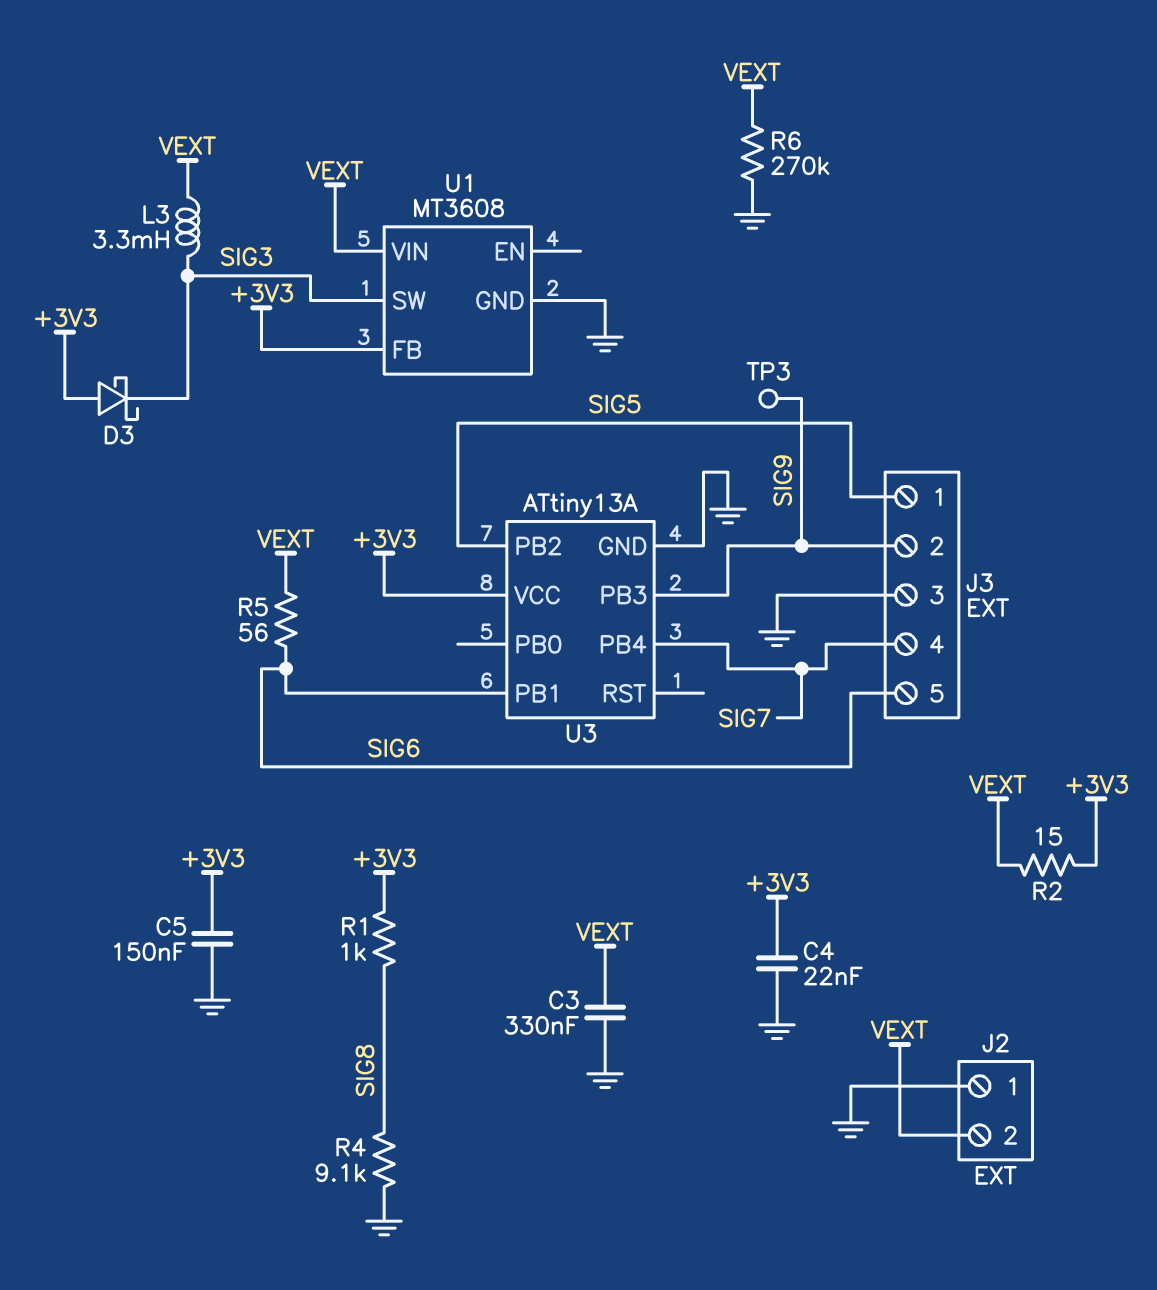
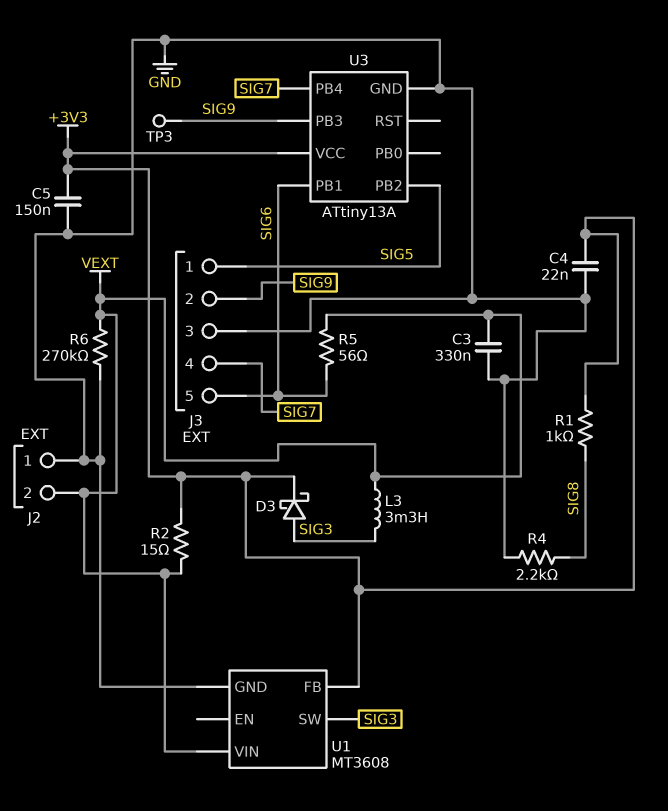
D3: schottky (A +3V3, K SIG3) -> schottky (A SIG3, K +3V3)
R4: 9.1k (GND, SIG8) -> 2.2k (GND, SIG8)

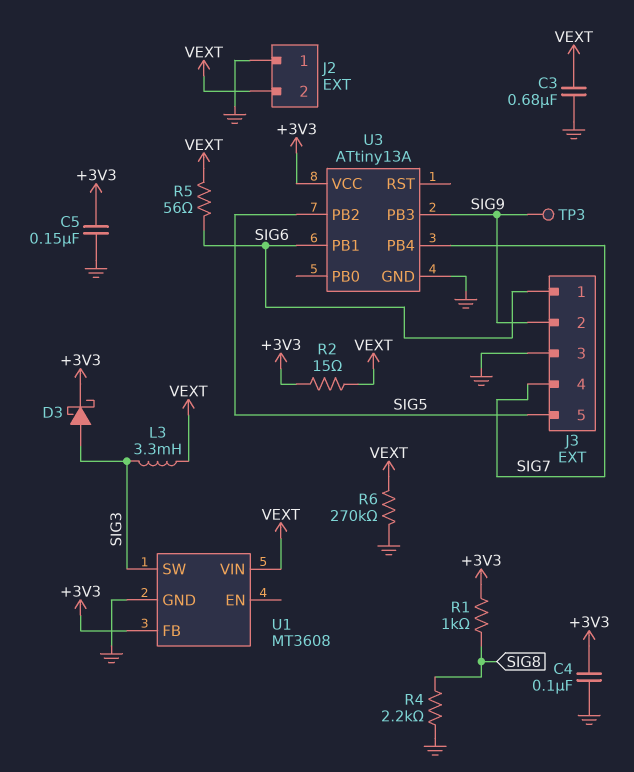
C3: 330nF (GND, VEXT) -> 680nF (GND, VEXT)
C4: 22nF (+3V3, GND) -> 100nF (+3V3, GND)
J3 pin 1: SIG5 -> SIG6
J3 pin 5: SIG6 -> SIG5

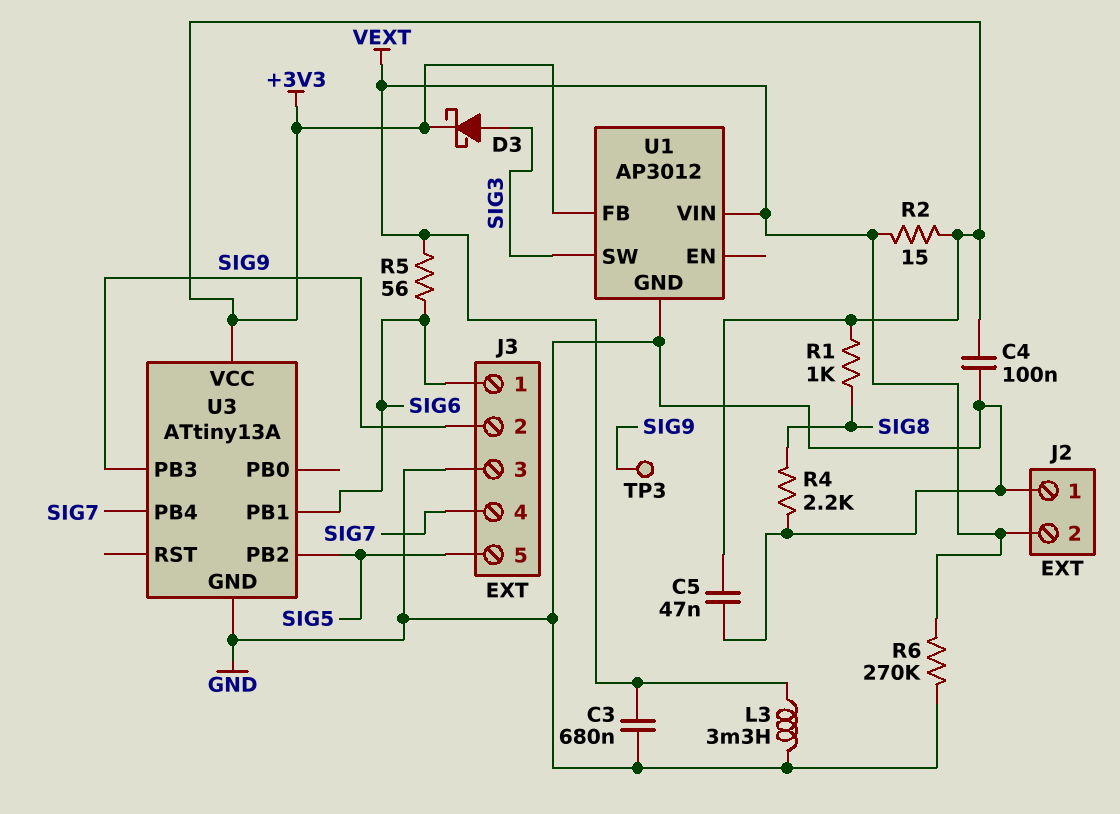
C5: 150nF (+3V3, GND) -> 47nF (+3V3, GND)
L3: 3.3mH (SIG3, VEXT) -> 3.3mH (GND, VEXT)
U1: MT3608 -> AP3012

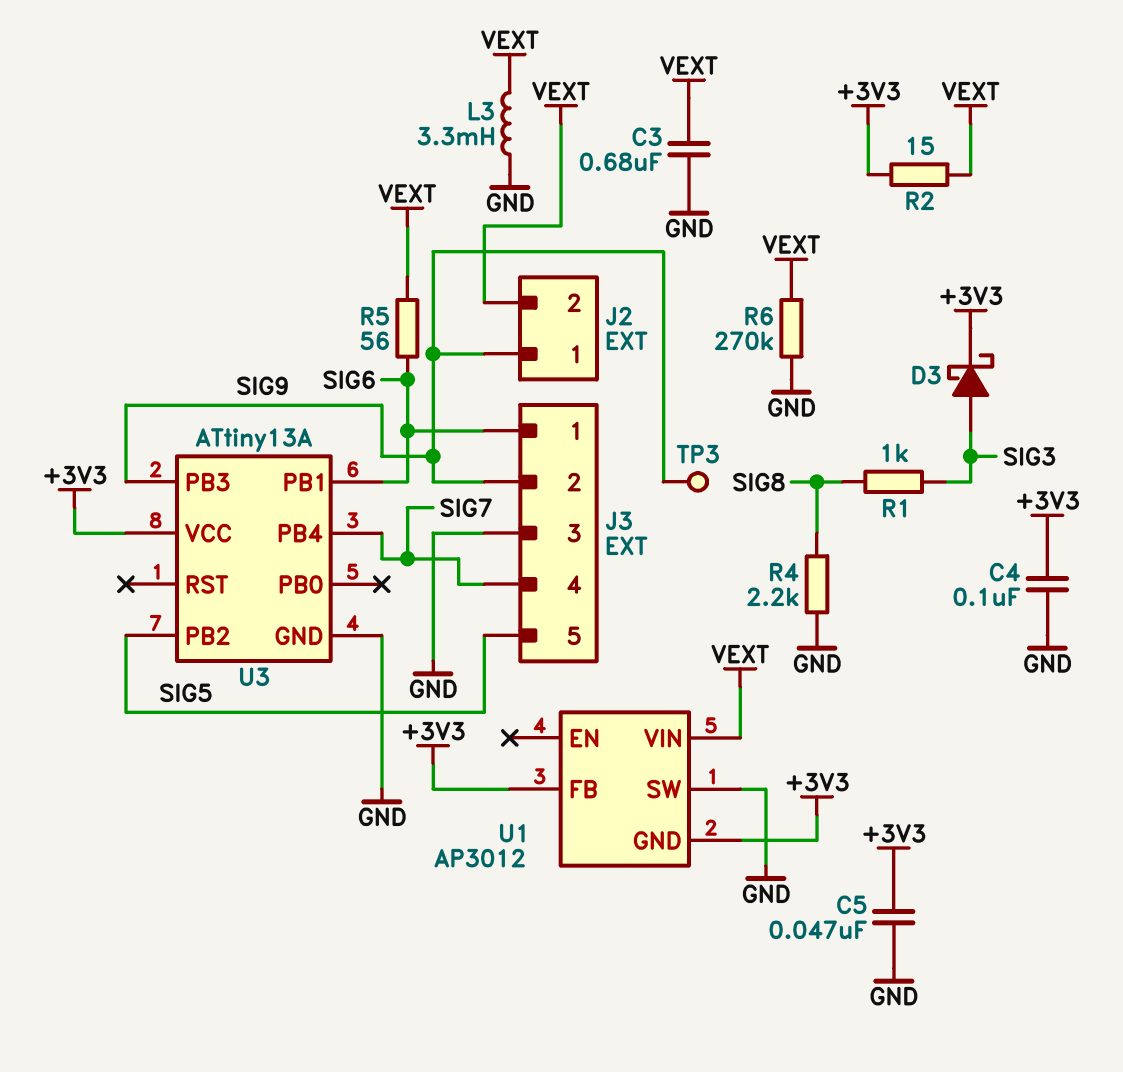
J2 pin 1: GND -> SIG9
R1: 1k (+3V3, SIG8) -> 1k (SIG3, SIG8)
U1 pin GND: GND -> +3V3
U1 pin SW: SIG3 -> GND

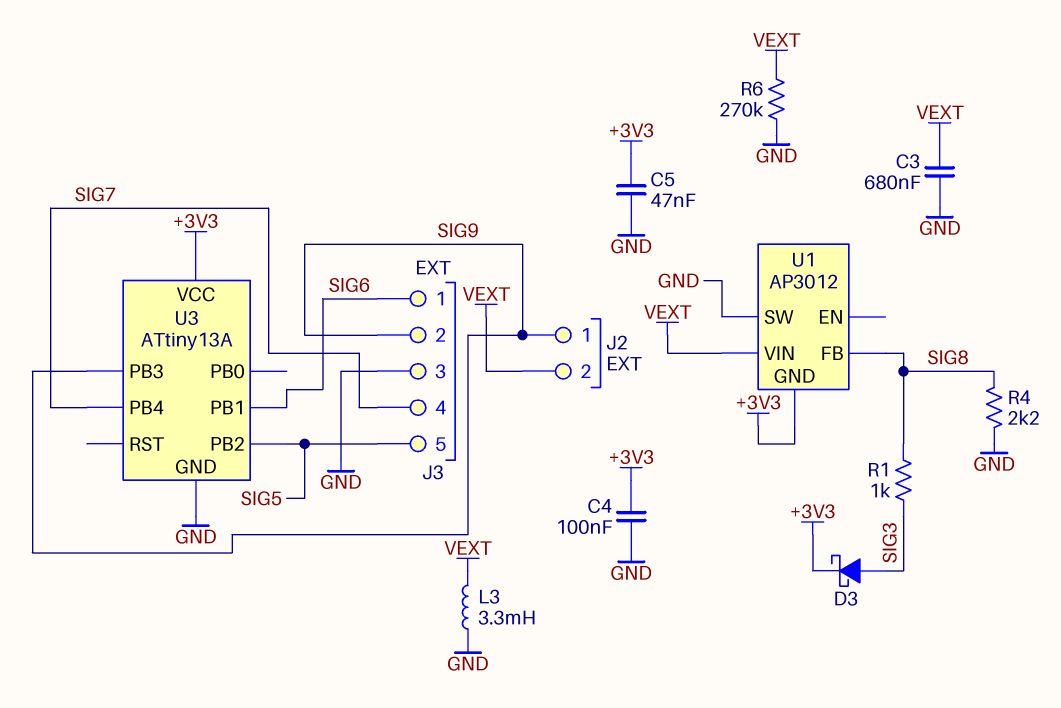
R2: 15 (+3V3, VEXT) -> none
R5: 56 (SIG6, VEXT) -> none
TP3: test point (SIG9) -> none
U1 pin FB: +3V3 -> SIG8

